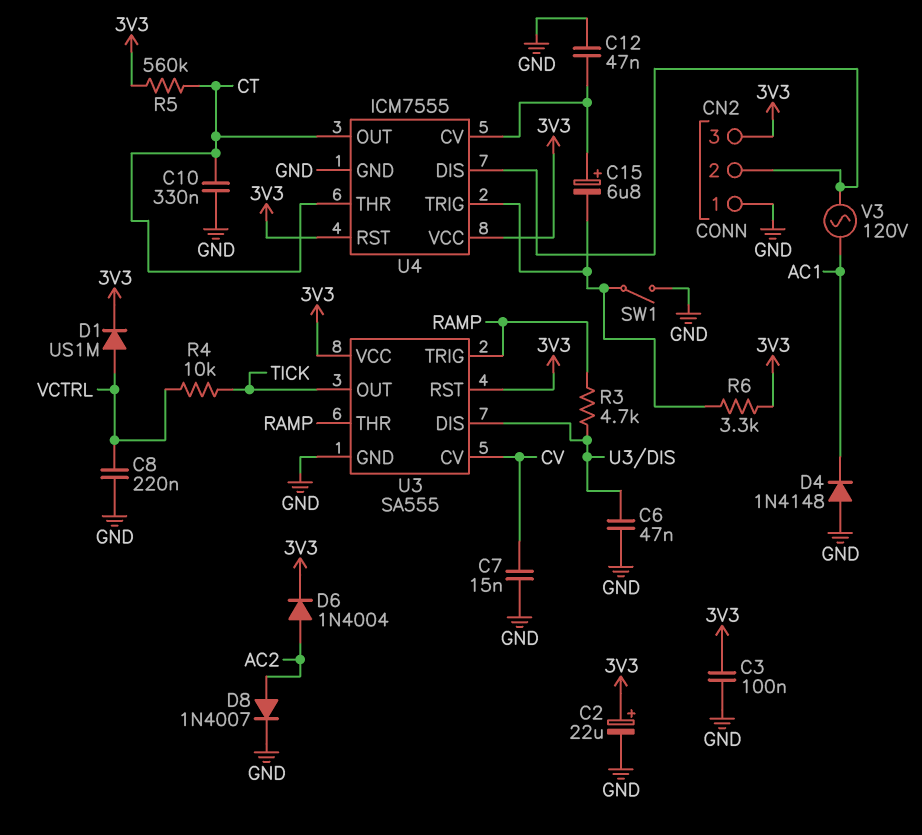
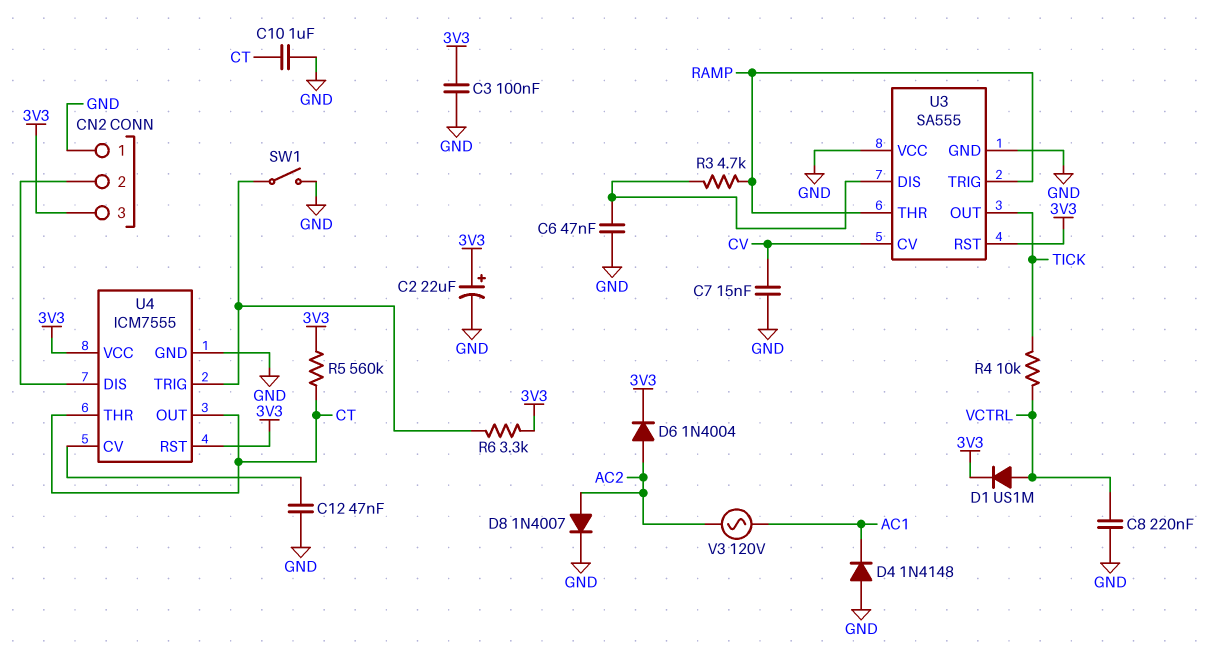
C10: 330nF (CT, GND) -> 1uF (CT, GND)
C15: 6.8uF (plus U4/CV, minus U4/TRIG) -> none
U3 pin VCC: 3V3 -> GND
V3: AC 120V (AC1, CN2/2) -> AC 120V (AC1, AC2)

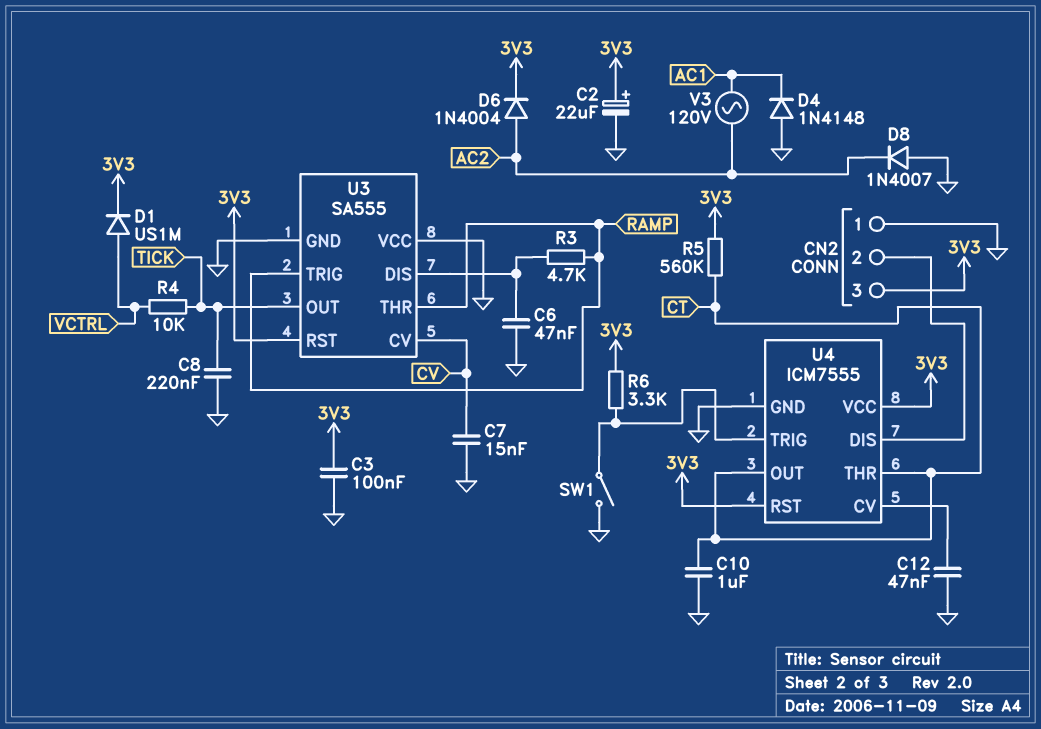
C8: 220nF (GND, VCTRL) -> 220nF (GND, TICK)
D8: diode 1N4007 (A AC2, K GND) -> diode 1N4007 (A GND, K AC2)

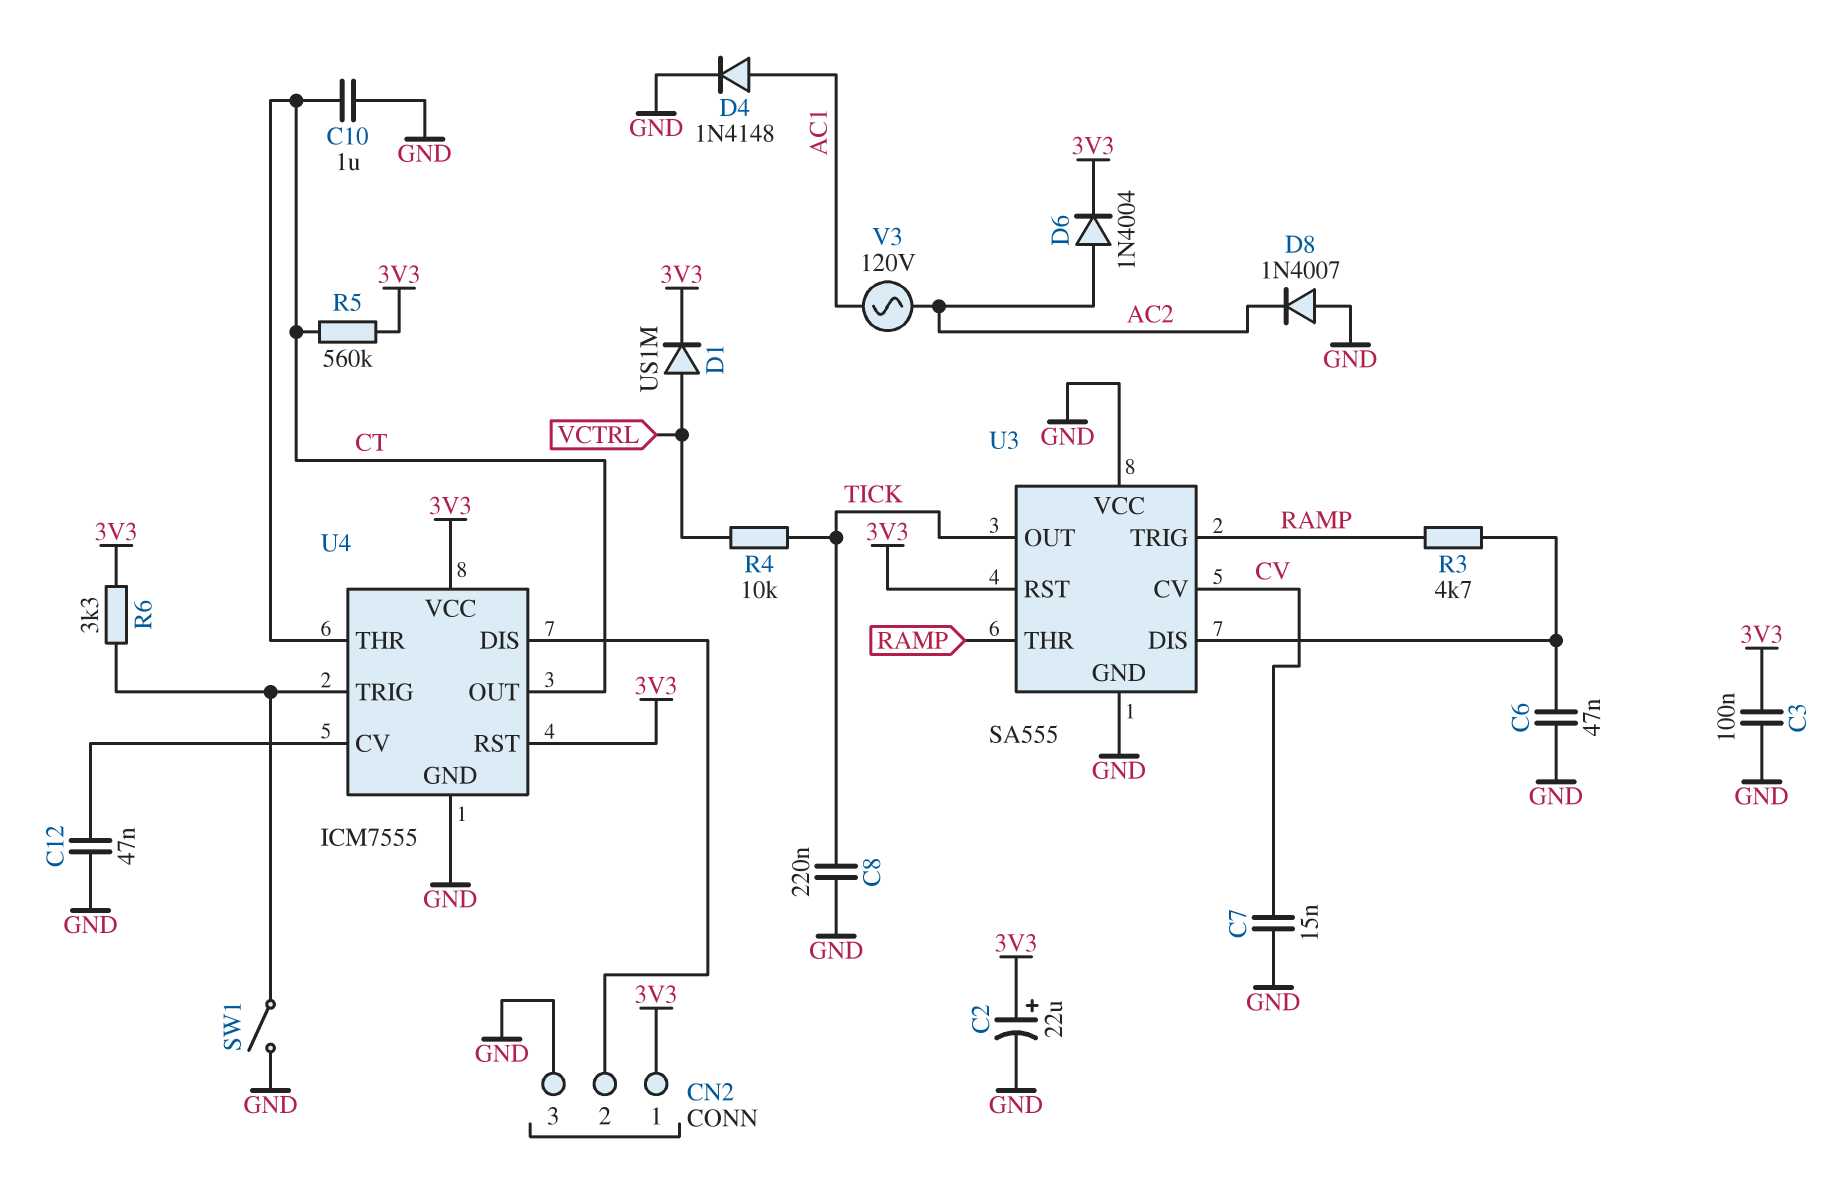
CN2 pin 1: GND -> 3V3
CN2 pin 3: 3V3 -> GND
D4: diode 1N4148 (A GND, K AC1) -> diode 1N4148 (A AC1, K GND)

